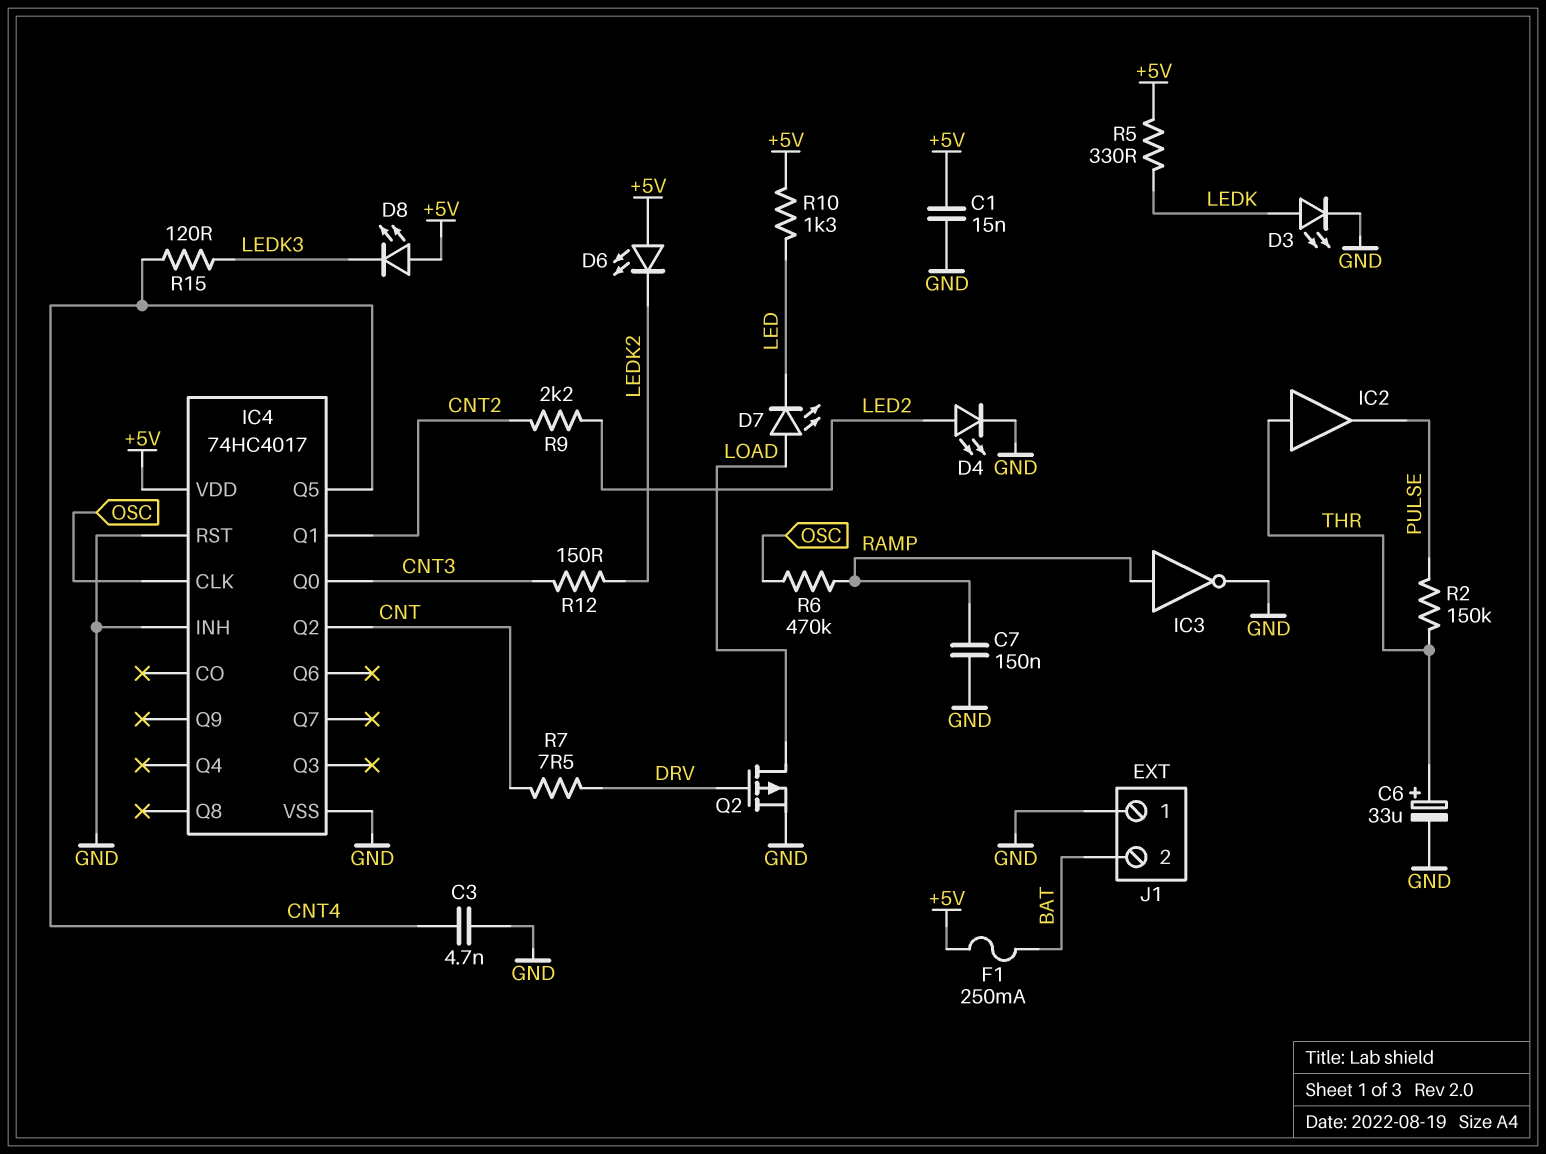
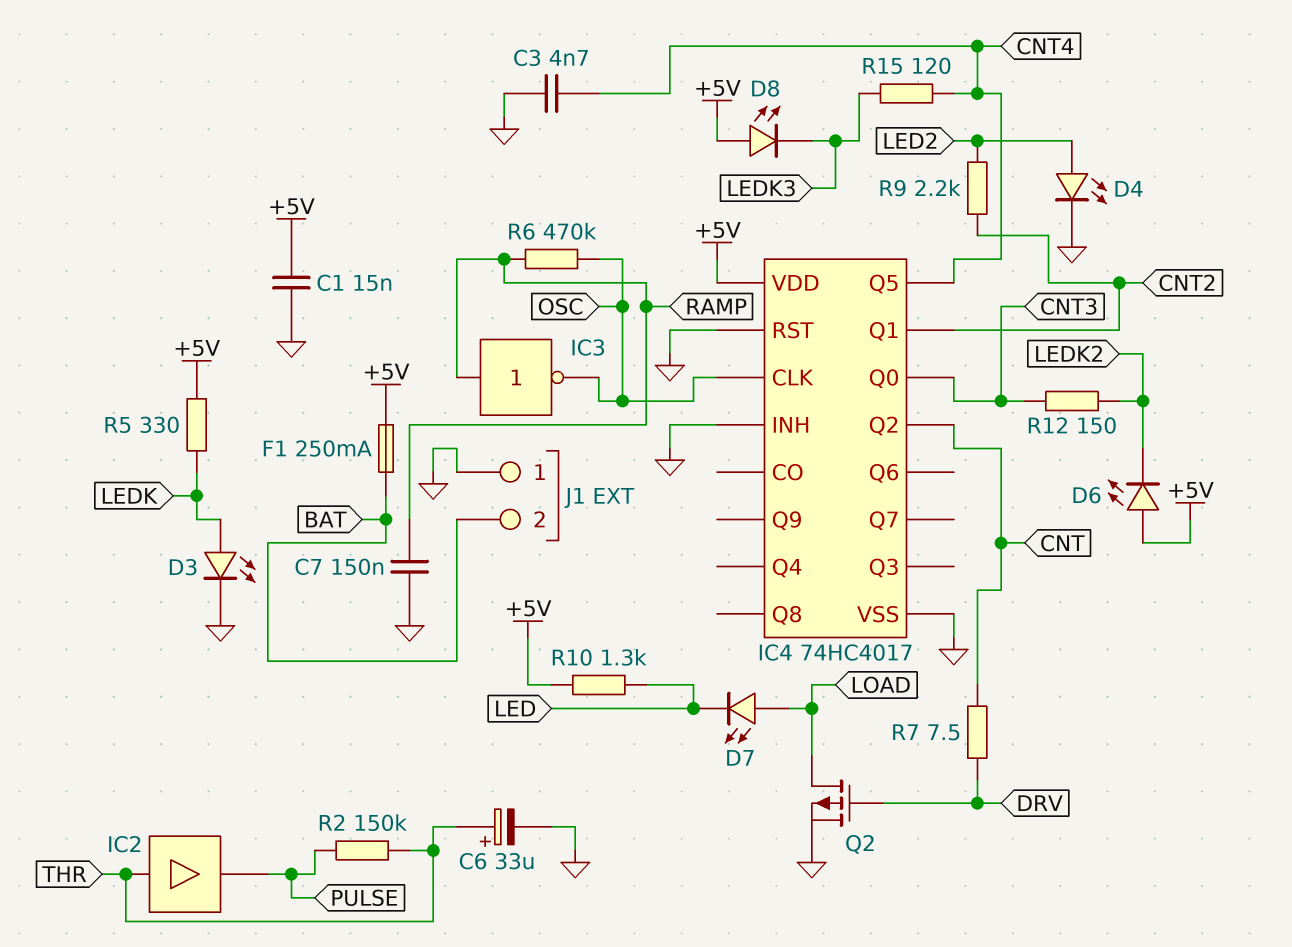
IC3: NOT (in RAMP, out GND) -> NOT (in RAMP, out OSC)

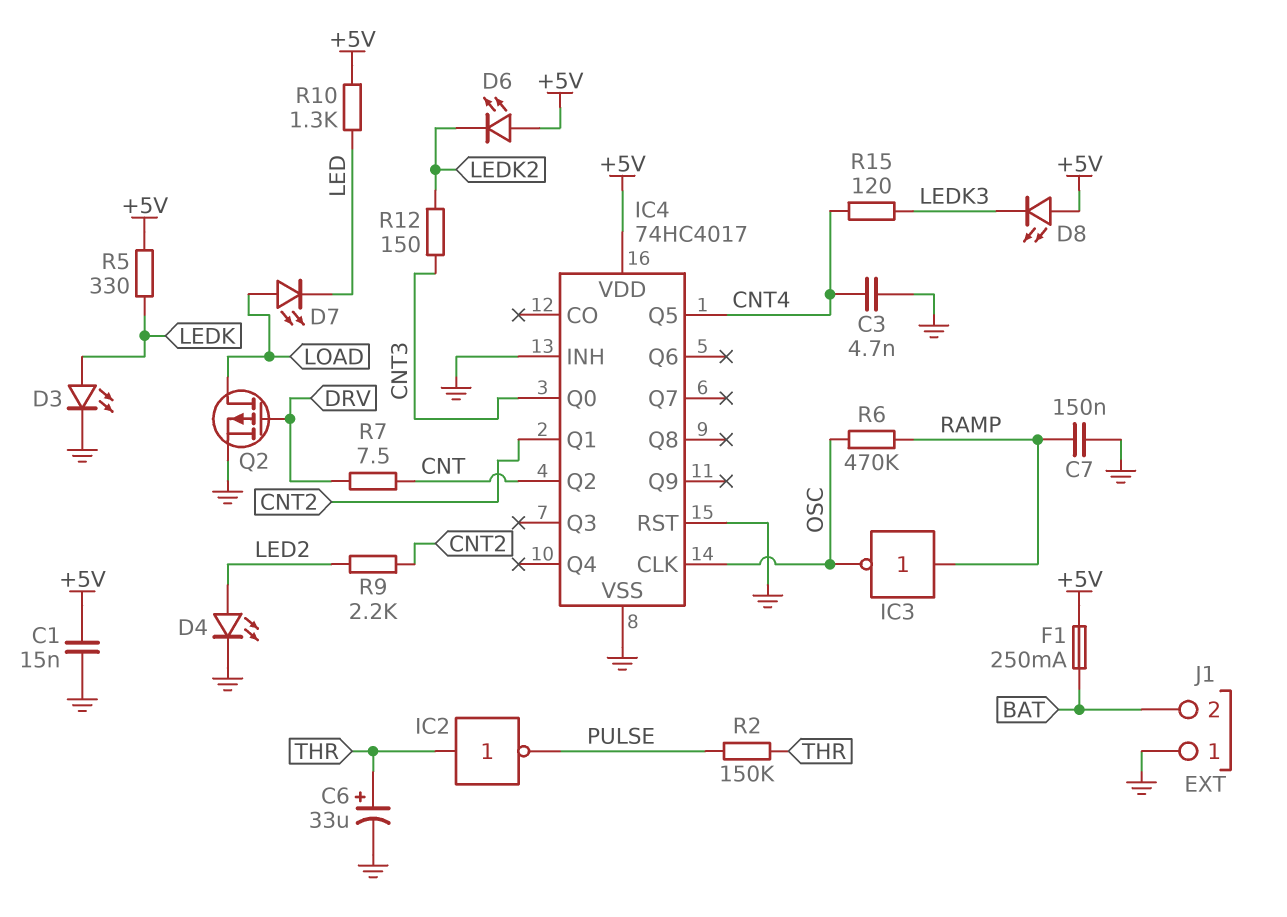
IC2: buffer (in THR, out PULSE) -> NOT (in THR, out PULSE)

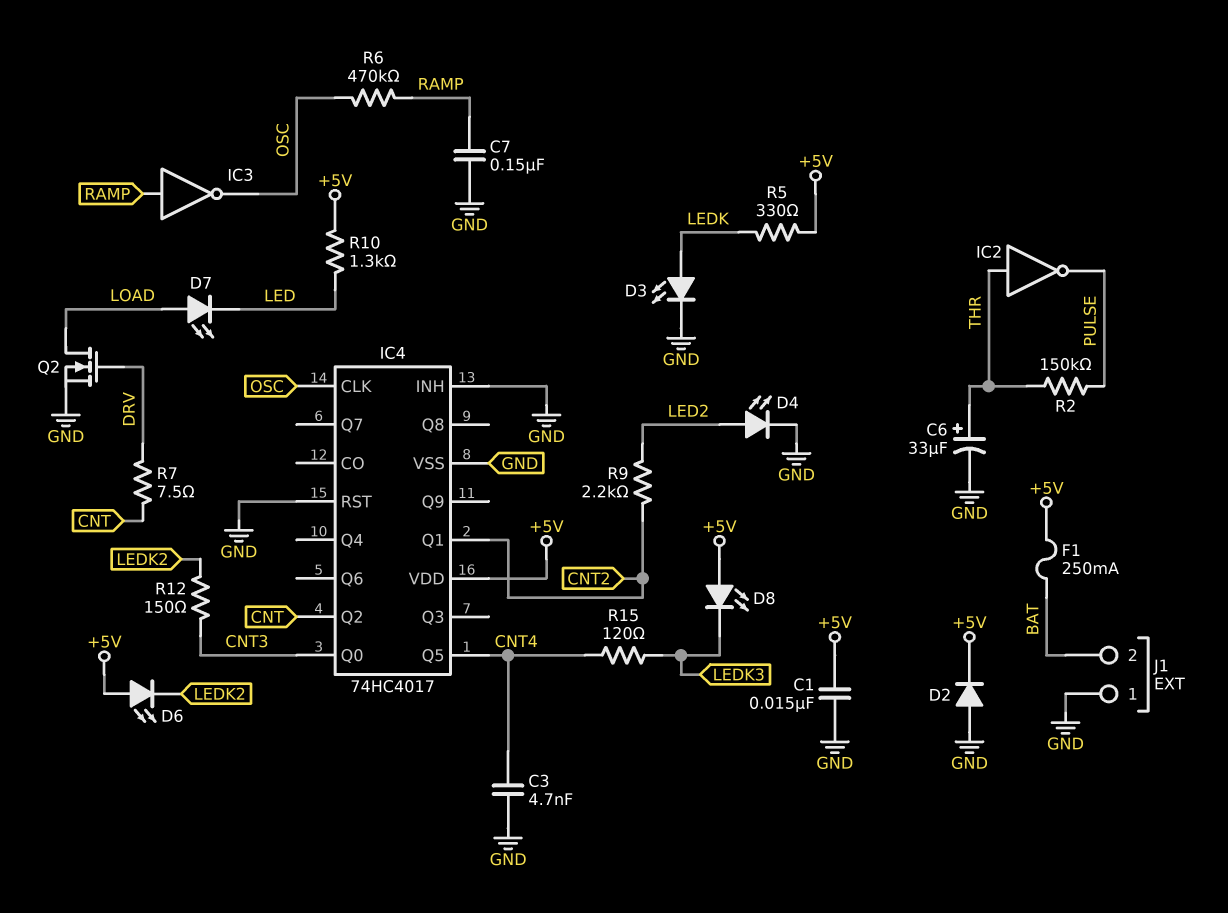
D2: none -> diode (A GND, K +5V)
Q2: PMOS (G DRV, D LOAD, S GND) -> NMOS (G DRV, D LOAD, S GND)

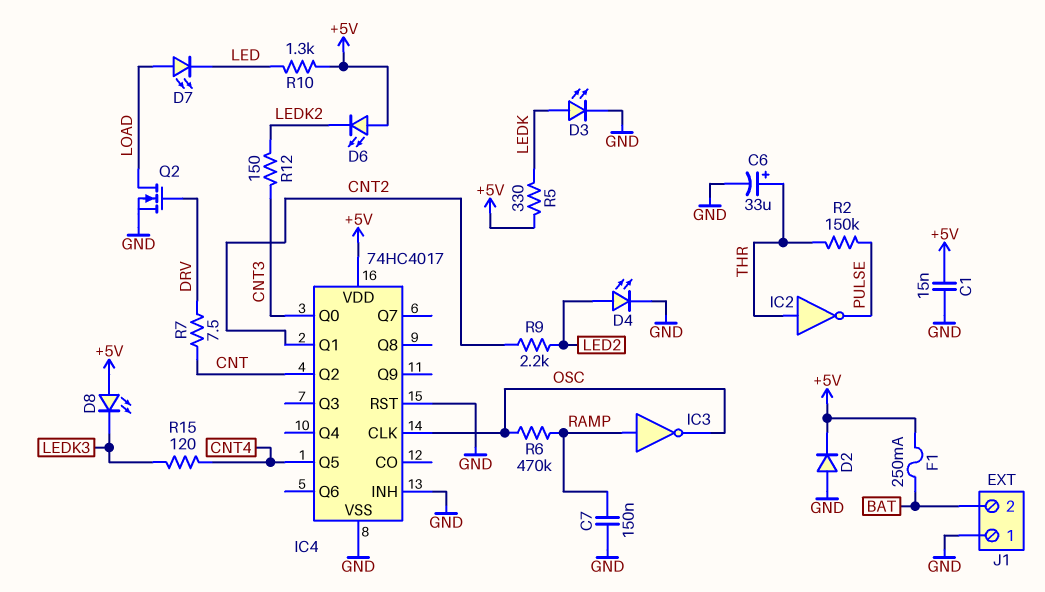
C3: 4.7nF (CNT4, GND) -> none

